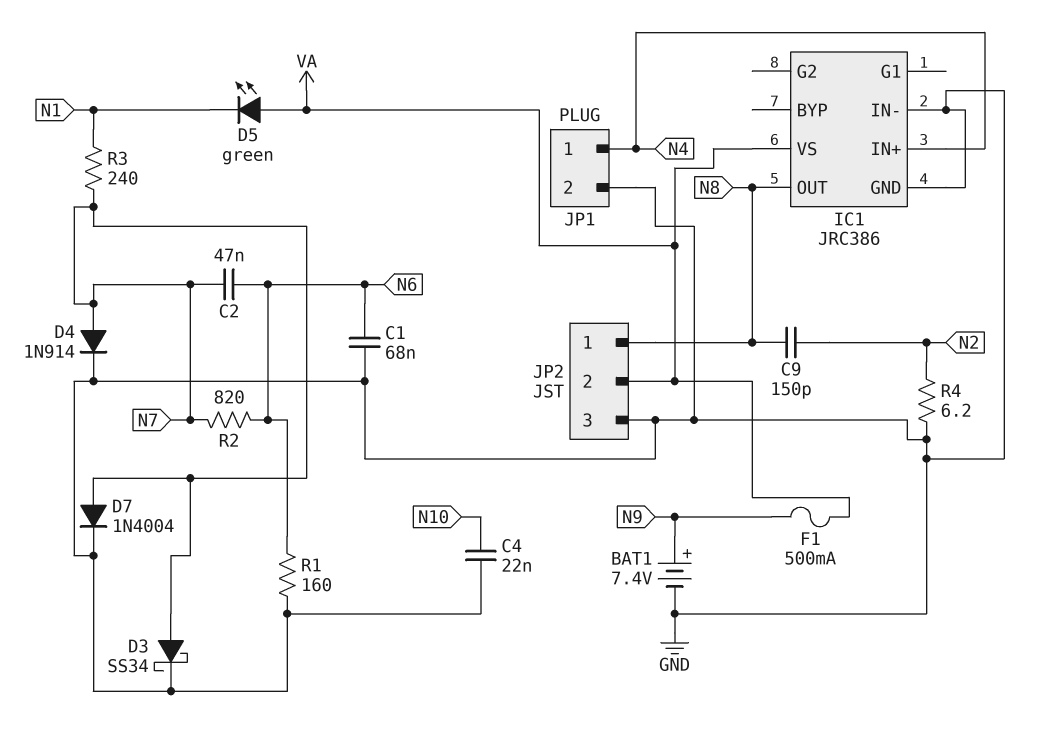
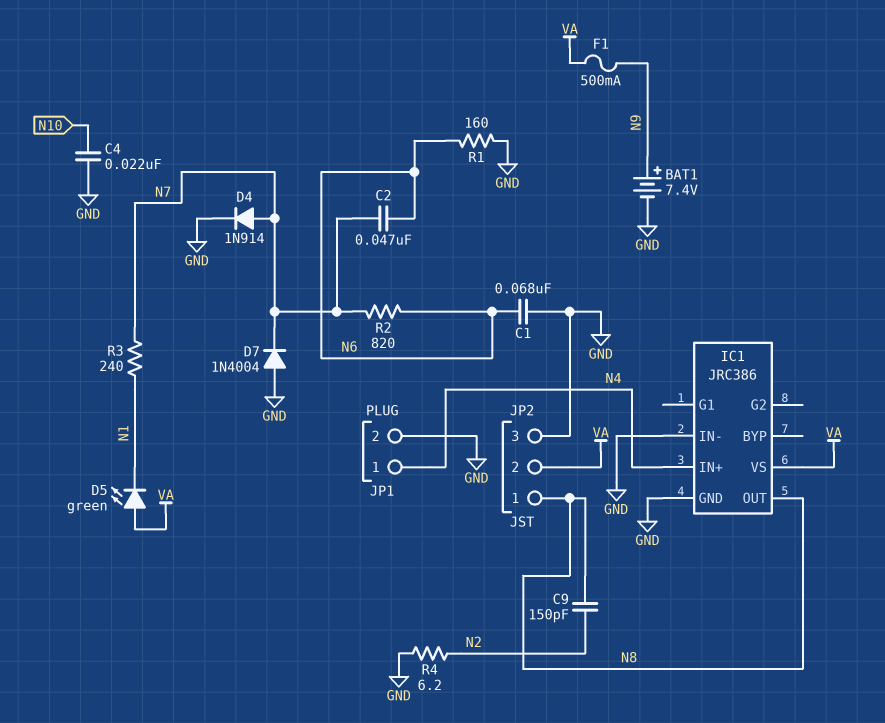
D3: schottky SS34 (A N7, K GND) -> none
D7: diode 1N4004 (A N7, K GND) -> diode 1N4004 (A GND, K N7)

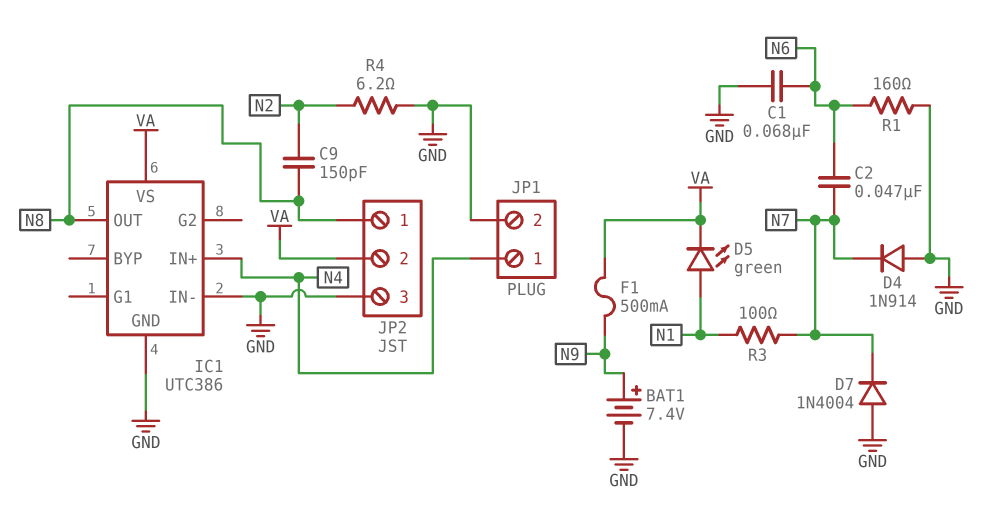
C4: 22nF (GND, N10) -> none
D4: diode 1N914 (A N7, K GND) -> diode 1N914 (A GND, K N7)
D5: LED green (A VA, K N1) -> LED green (A N1, K VA)
IC1: JRC386 -> UTC386
R2: 820 (N6, N7) -> none
R3: 240 (N1, N7) -> 100 (N1, N7)

